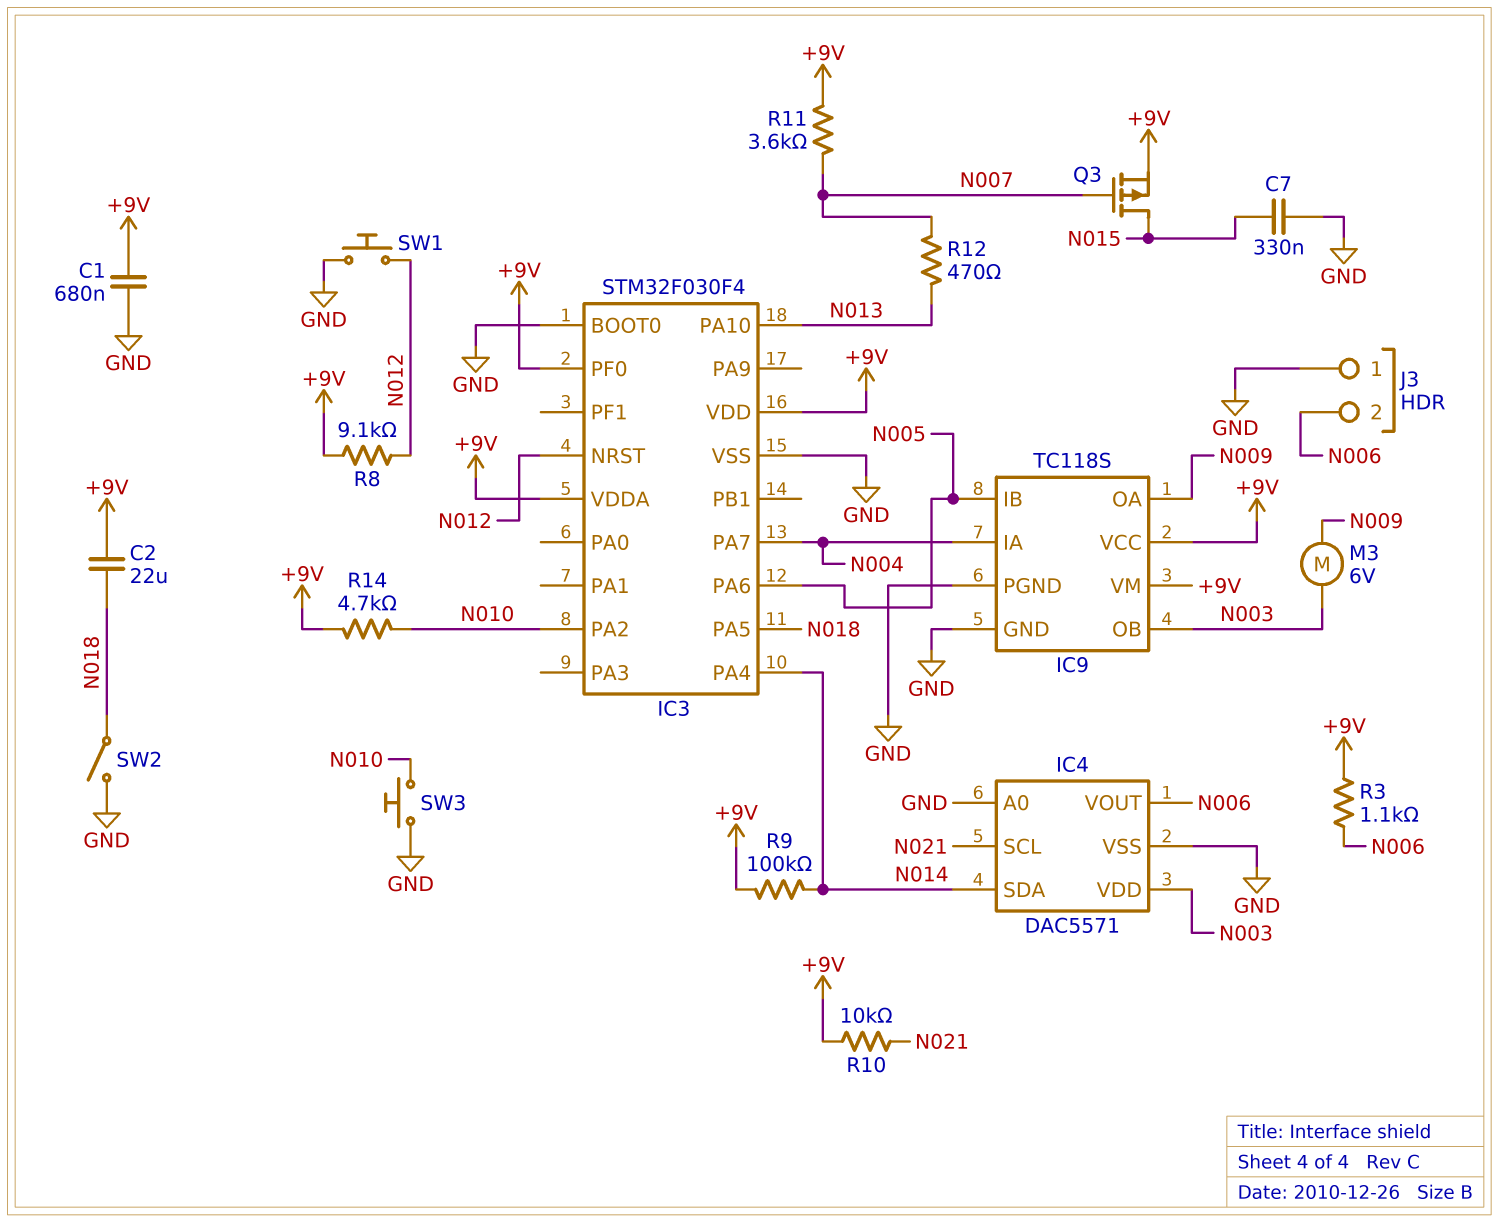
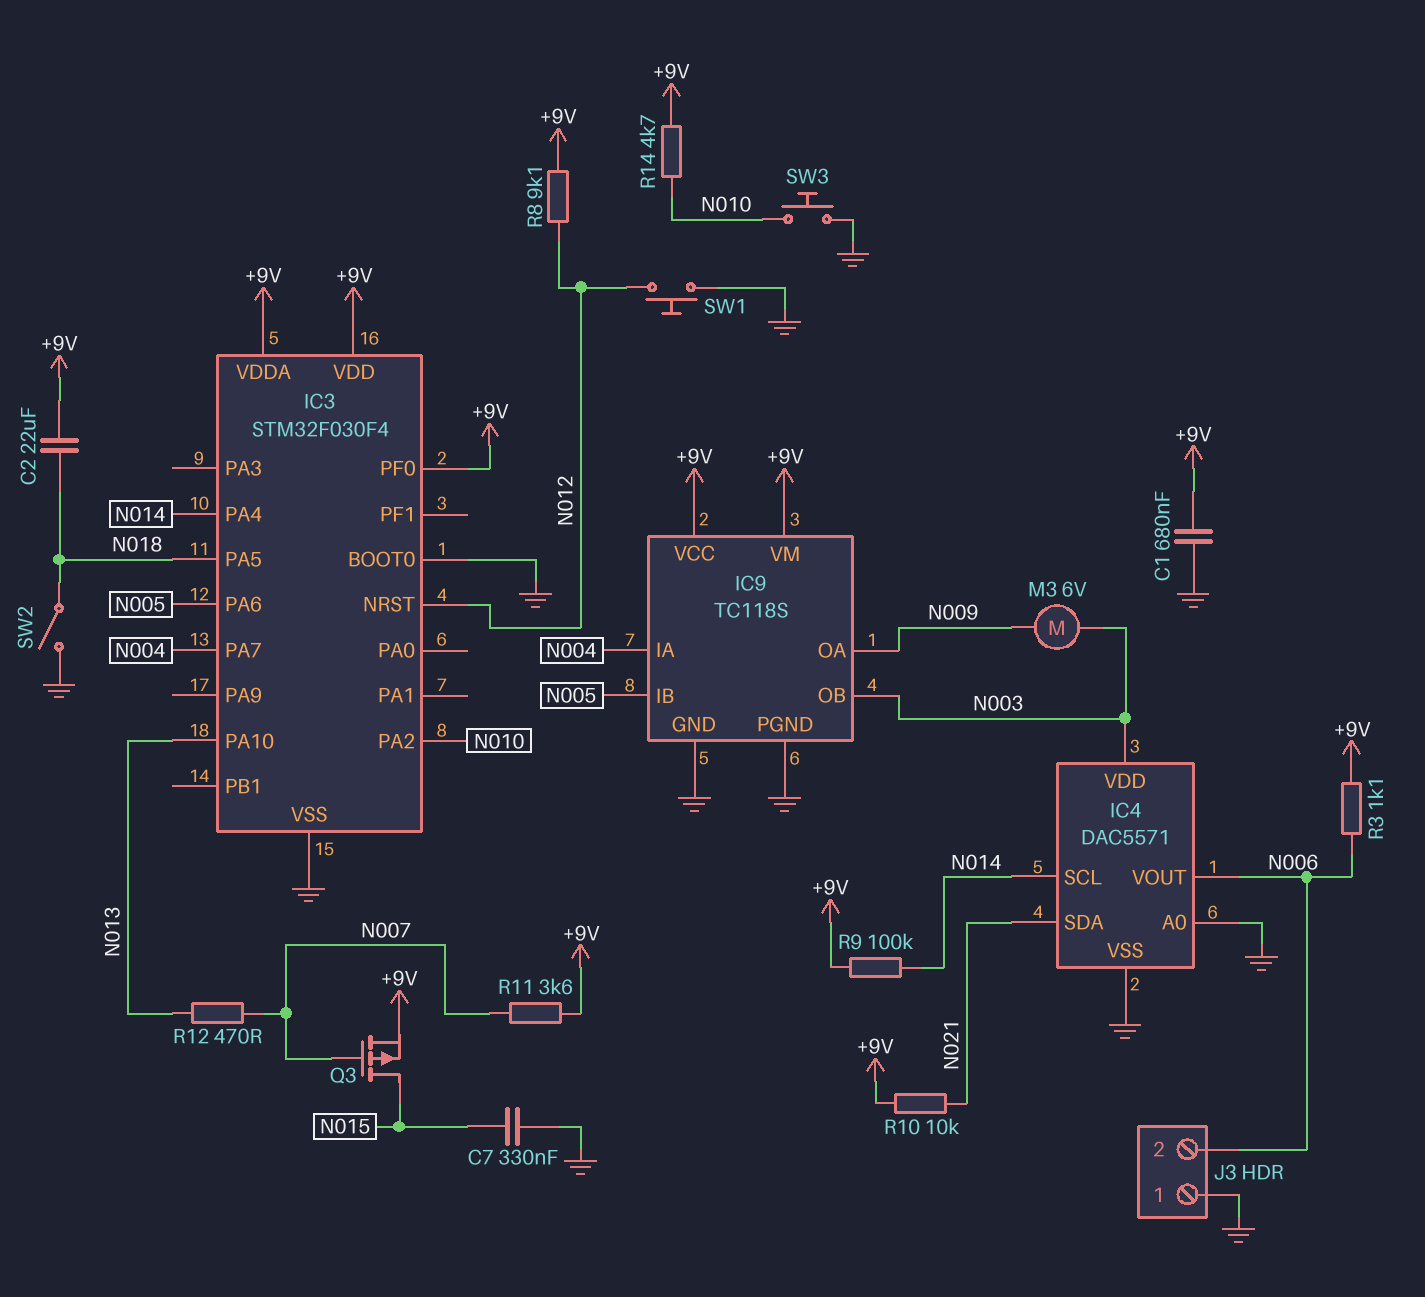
IC4 pin SCL: N021 -> N014
IC4 pin SDA: N014 -> N021

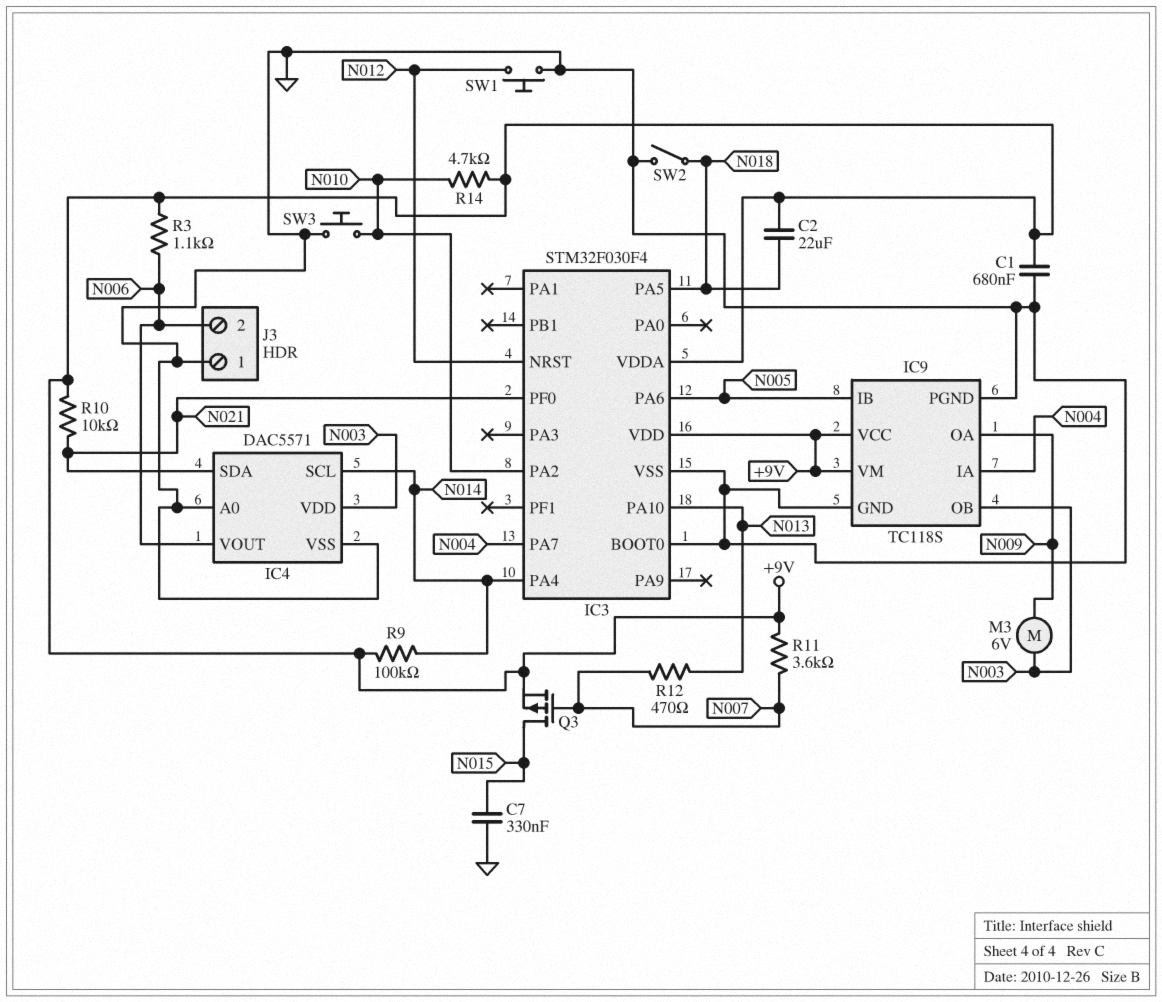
IC3 pin PF0: +9V -> N021
R8: 9.1k (+9V, N012) -> none

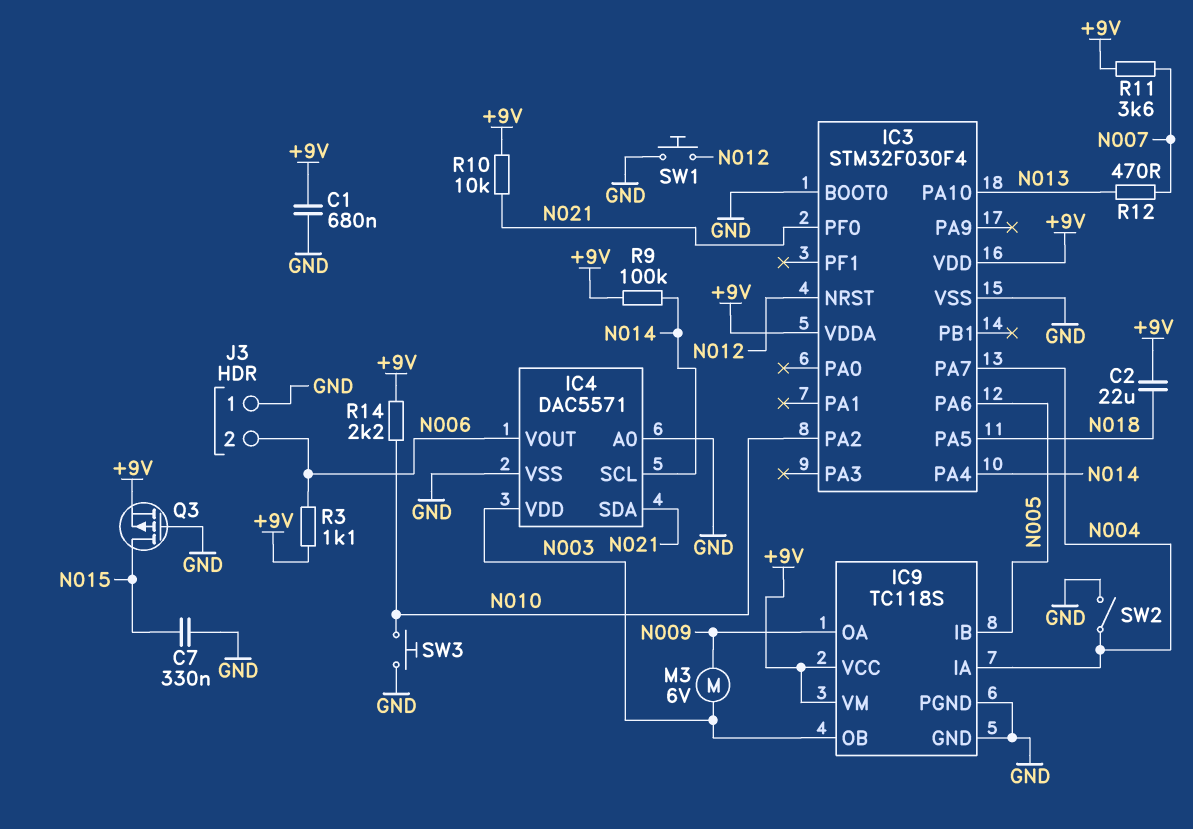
Q3: PMOS (G N007, D N015, S +9V) -> PMOS (G GND, D N015, S +9V)
R14: 4.7k (+9V, N010) -> 2.2k (+9V, N010)
SW2: switch (GND, N018) -> switch (GND, N004)

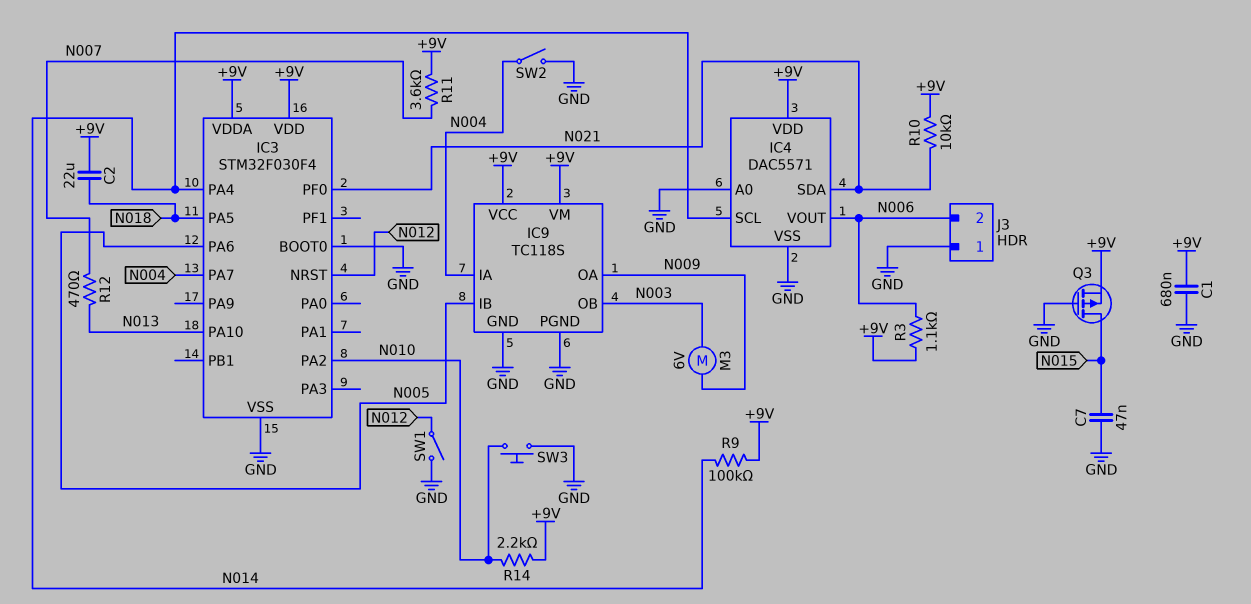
C7: 330nF (GND, N015) -> 47nF (GND, N015)
IC4 pin VDD: N003 -> +9V
SW1: button (GND, N012) -> switch (GND, N012)

